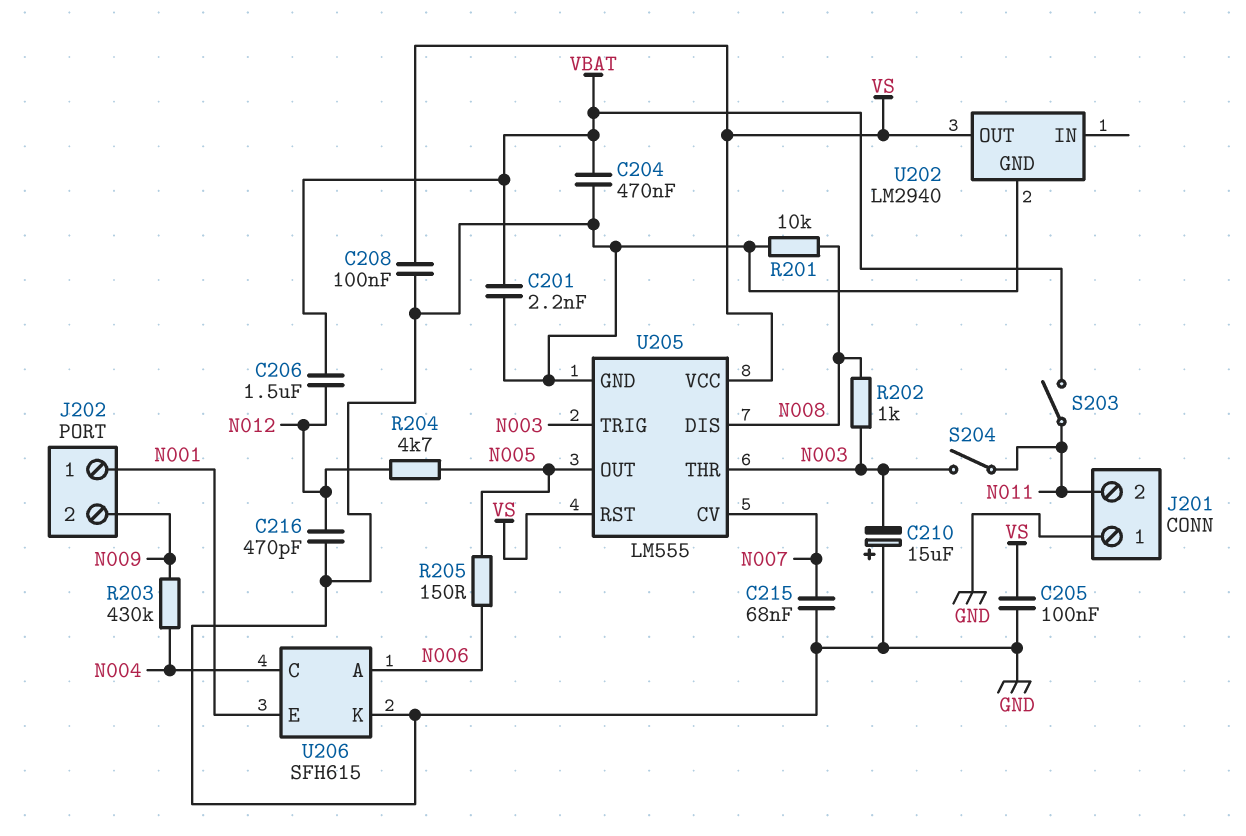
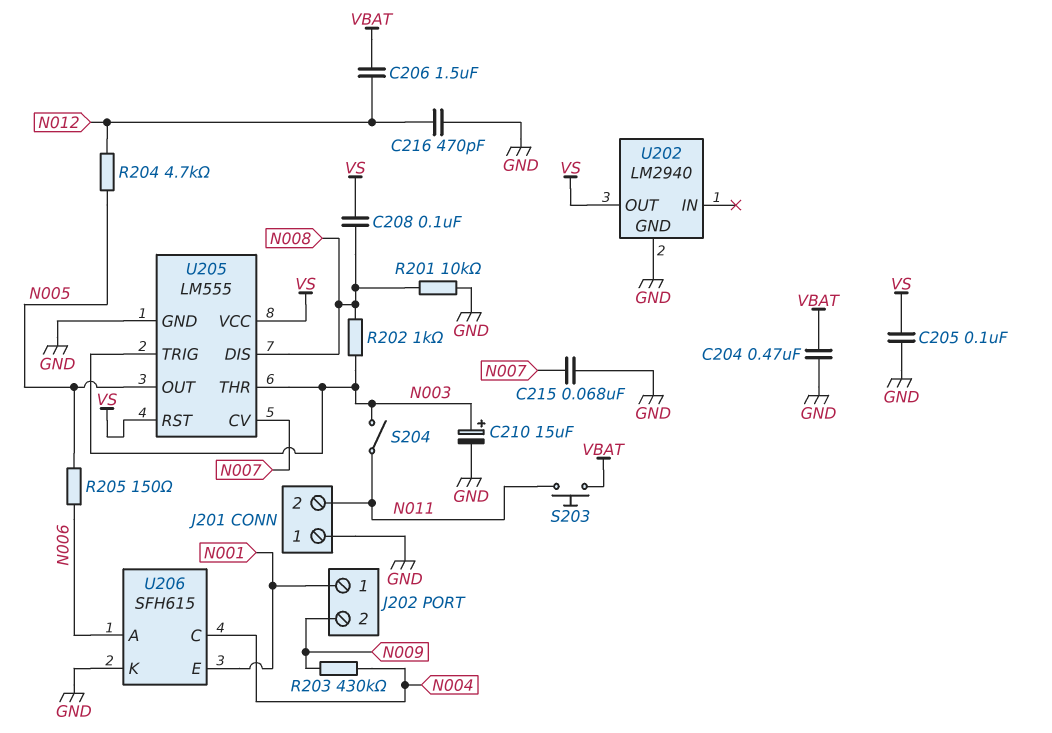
C201: 2.2nF (GND, VBAT) -> none
C208: 100nF (GND, VS) -> 100nF (N008, VS)
C210: 15uF (plus GND, minus N003) -> 15uF (plus N003, minus GND)
S203: switch (N011, VBAT) -> button (N011, VBAT)

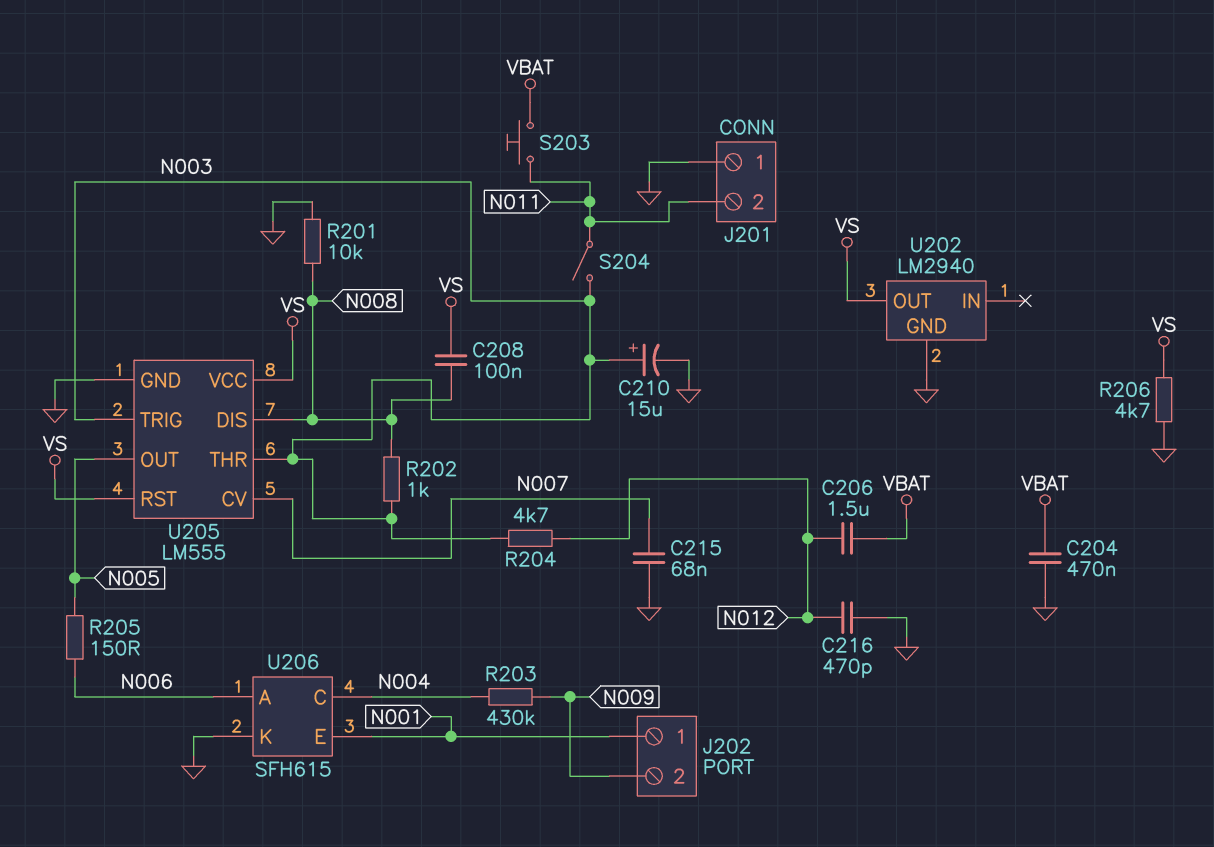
C205: 100nF (GND, VS) -> none
R204: 4.7k (N005, N012) -> 4.7k (N003, N012)
R206: none -> 4.7k (GND, VS)

